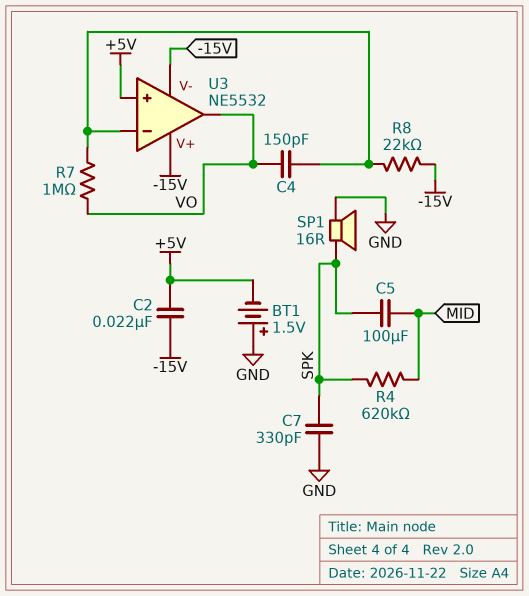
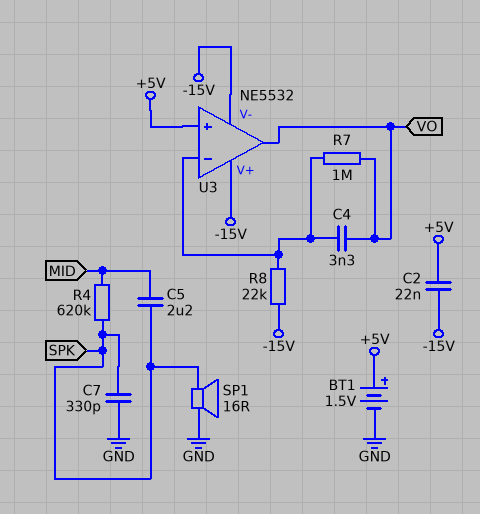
BT1: 1.5V (plus GND, minus +5V) -> 1.5V (plus +5V, minus GND)
C4: 150pF (U3/in-, VO) -> 3.3nF (U3/in-, VO)
C5: 100uF (MID, SPK) -> 2.2uF (MID, SPK)

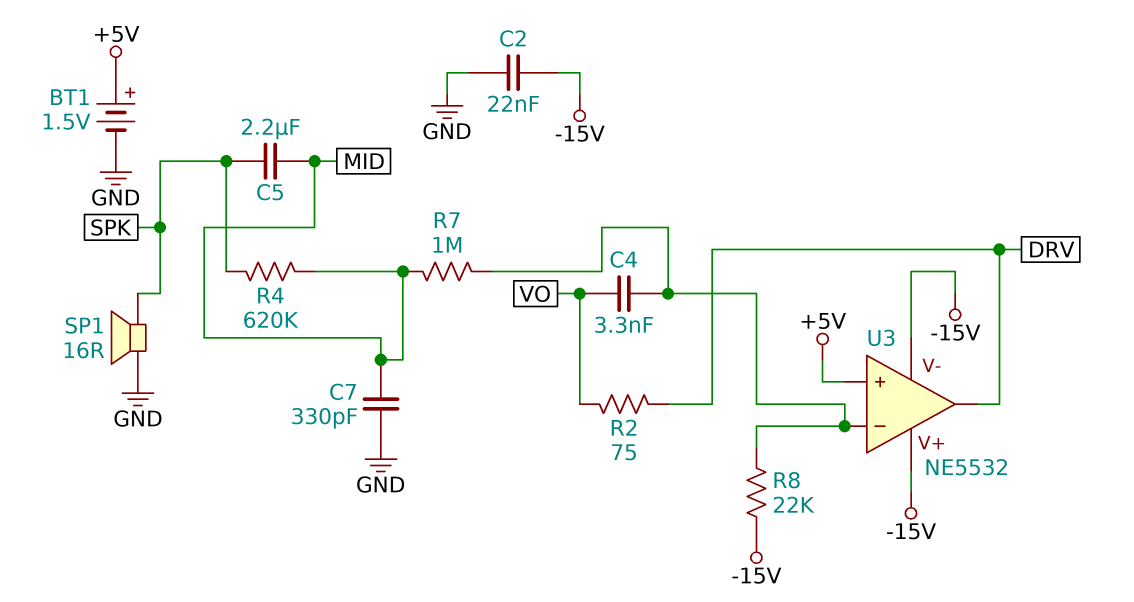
C2: 22nF (+5V, -15V) -> 22nF (-15V, GND)
C7: 330pF (GND, SPK) -> 330pF (GND, MID)
R2: none -> 75 (DRV, VO)
R7: 1M (U3/in-, VO) -> 1M (MID, U3/in-)
U3 pin out: VO -> DRV

